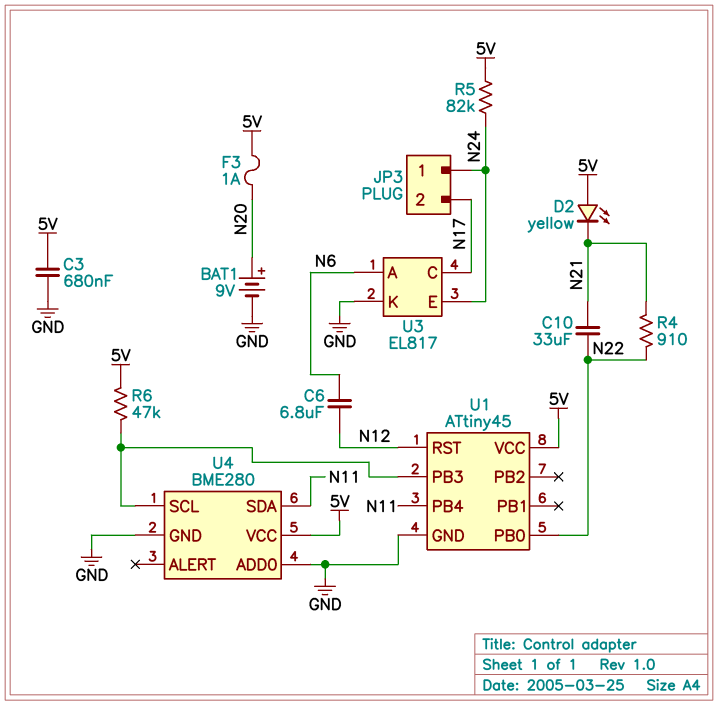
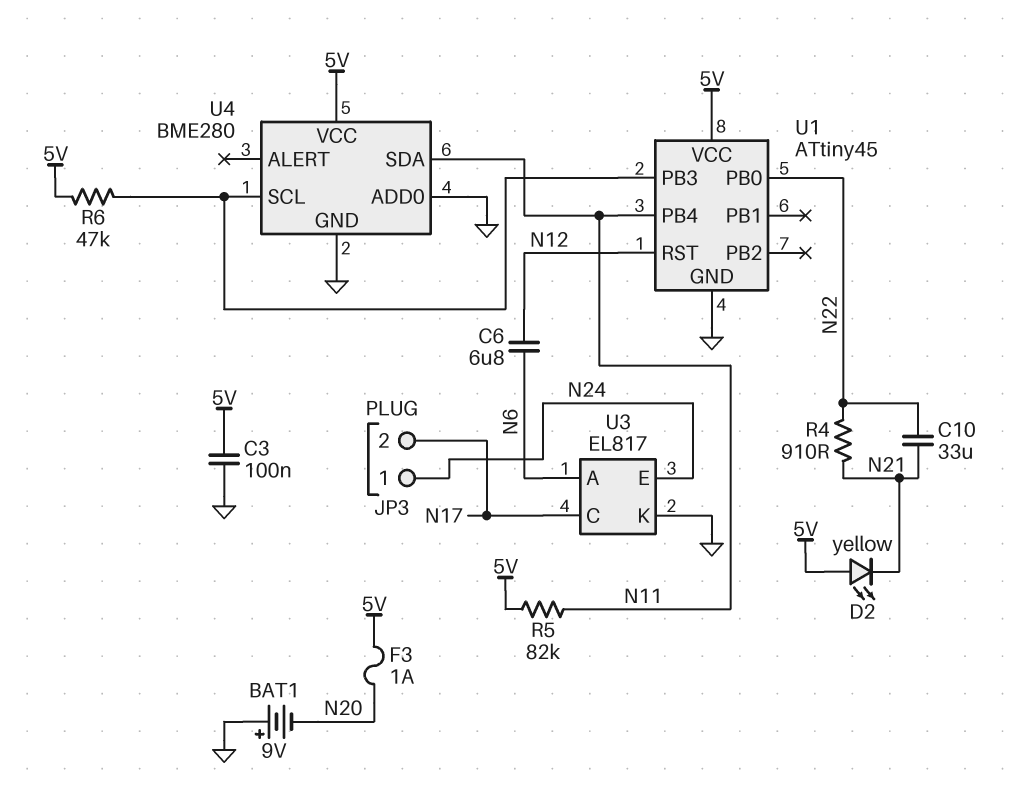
BAT1: 9V (plus N20, minus GND) -> 9V (plus GND, minus N20)
C3: 680nF (5V, GND) -> 100nF (5V, GND)
R5: 82k (5V, N24) -> 82k (5V, N11)

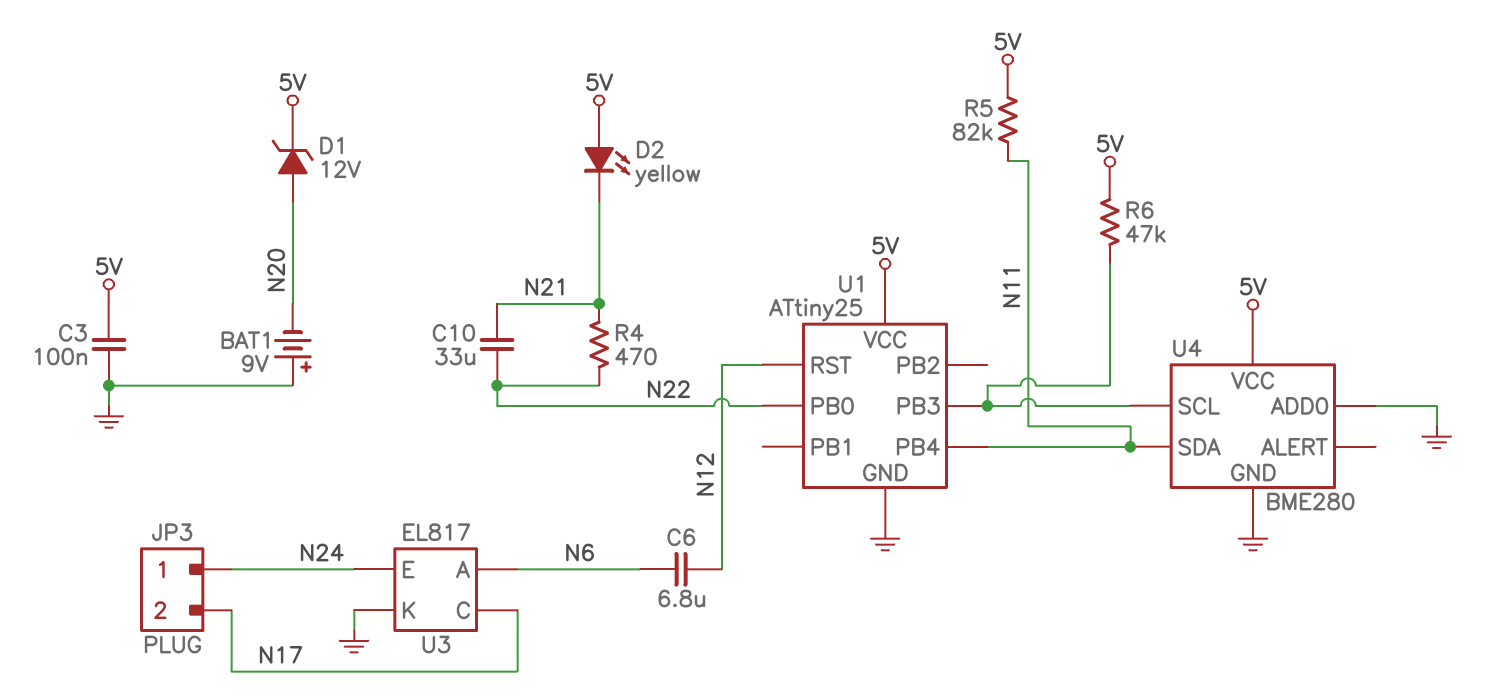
D1: none -> zener 12V (A N20, K 5V)
F3: 1A (5V, N20) -> none
R4: 910 (N21, N22) -> 470 (N21, N22)
U1: ATtiny45 -> ATtiny25

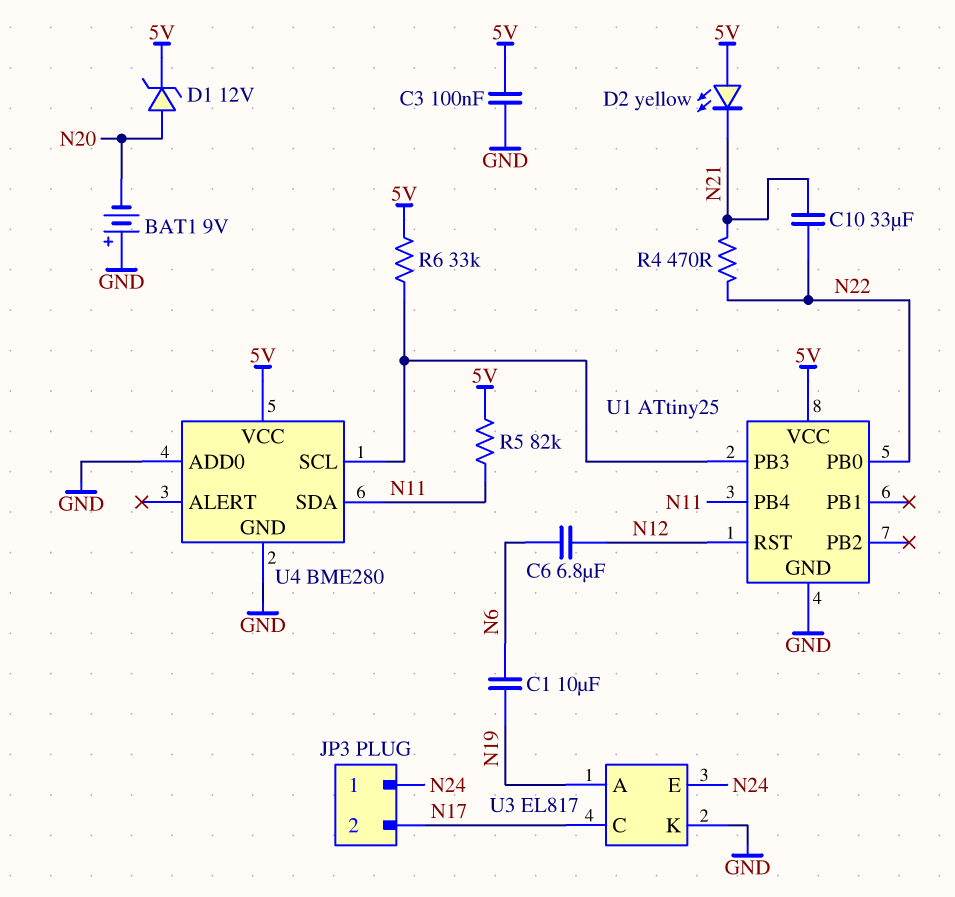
C1: none -> 10uF (N6, N19)
R6: 47k (5V, U1/PB3) -> 33k (5V, U1/PB3)
U3 pin A: N6 -> N19

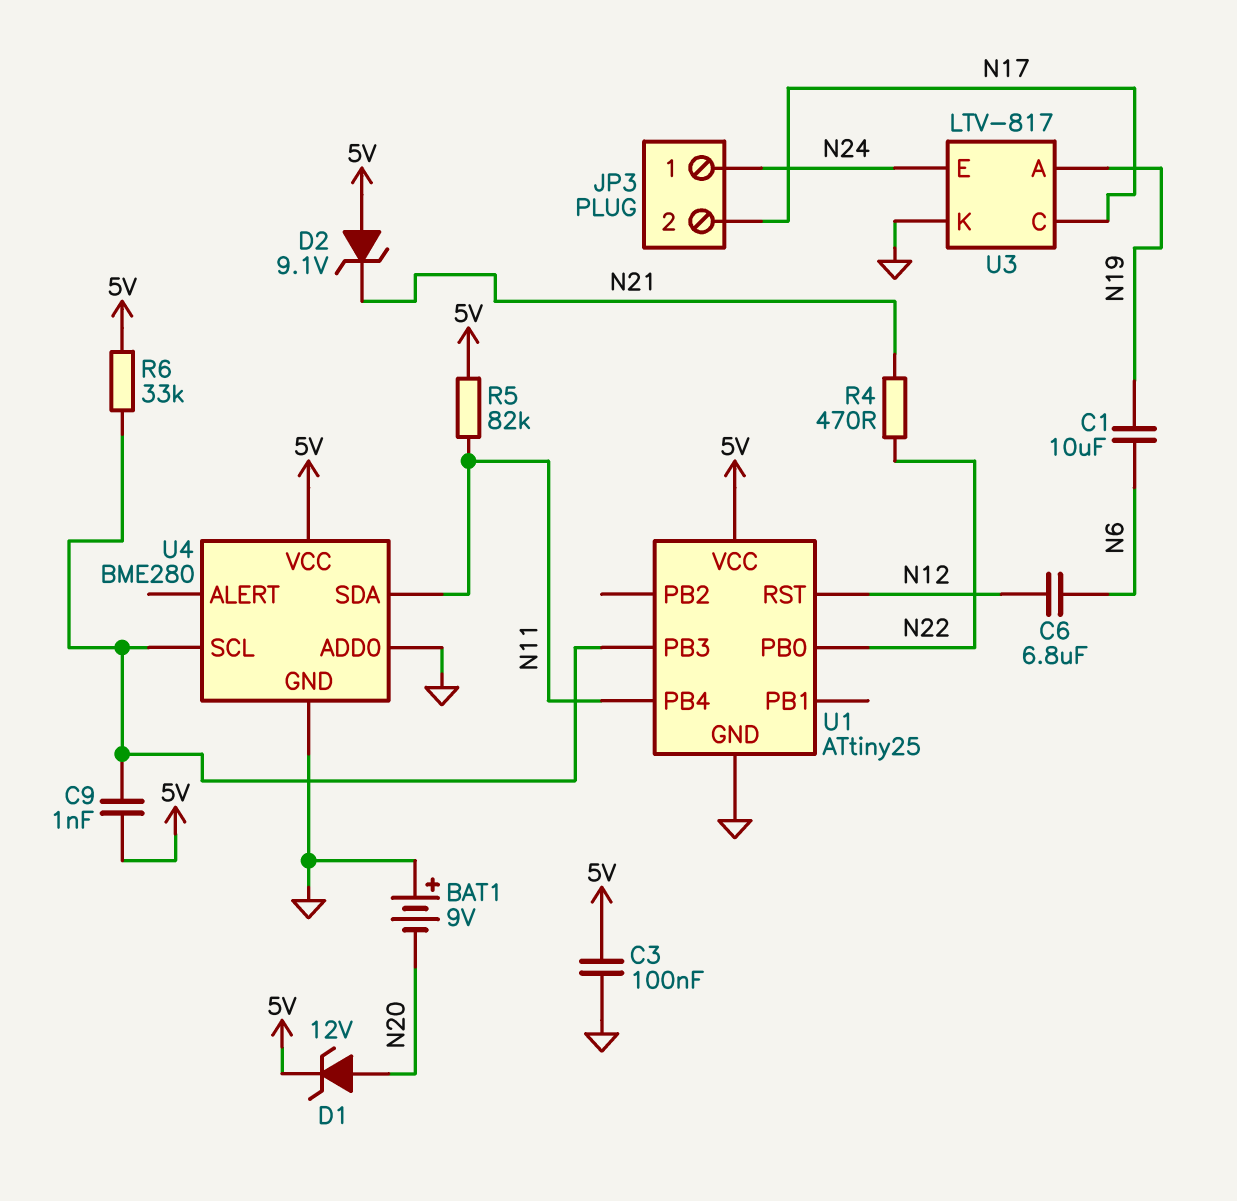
C9: none -> 1nF (5V, U1/PB3)
C10: 33uF (N21, N22) -> none
D2: LED yellow (A 5V, K N21) -> zener 9.1V (A 5V, K N21)
U3: EL817 -> LTV-817

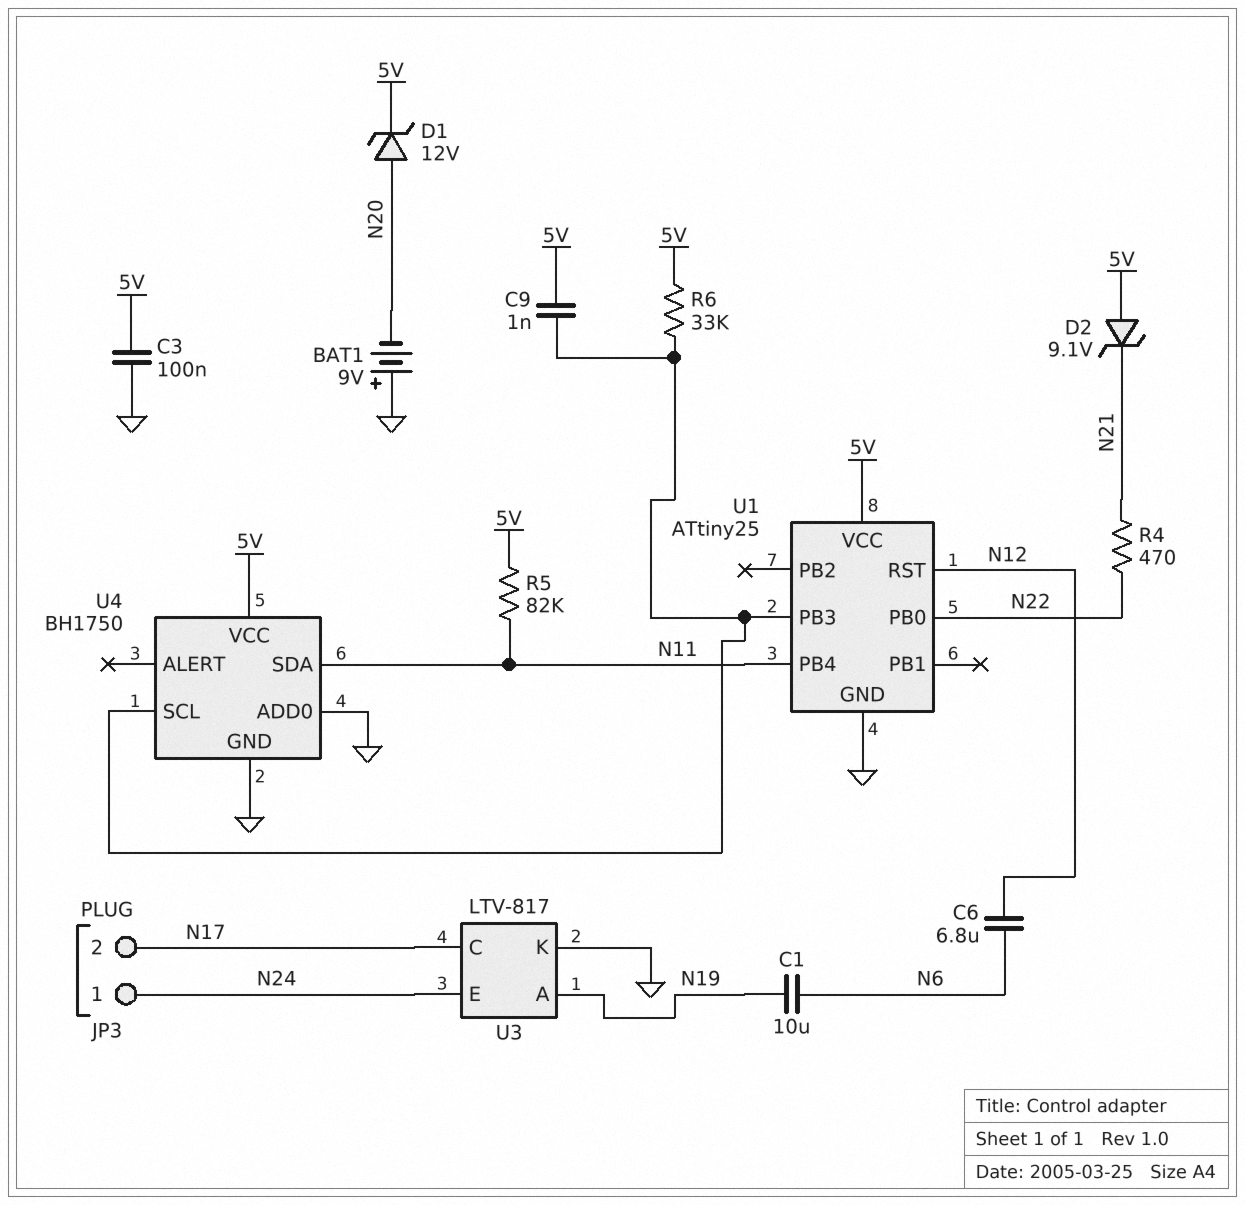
U4: BME280 -> BH1750

